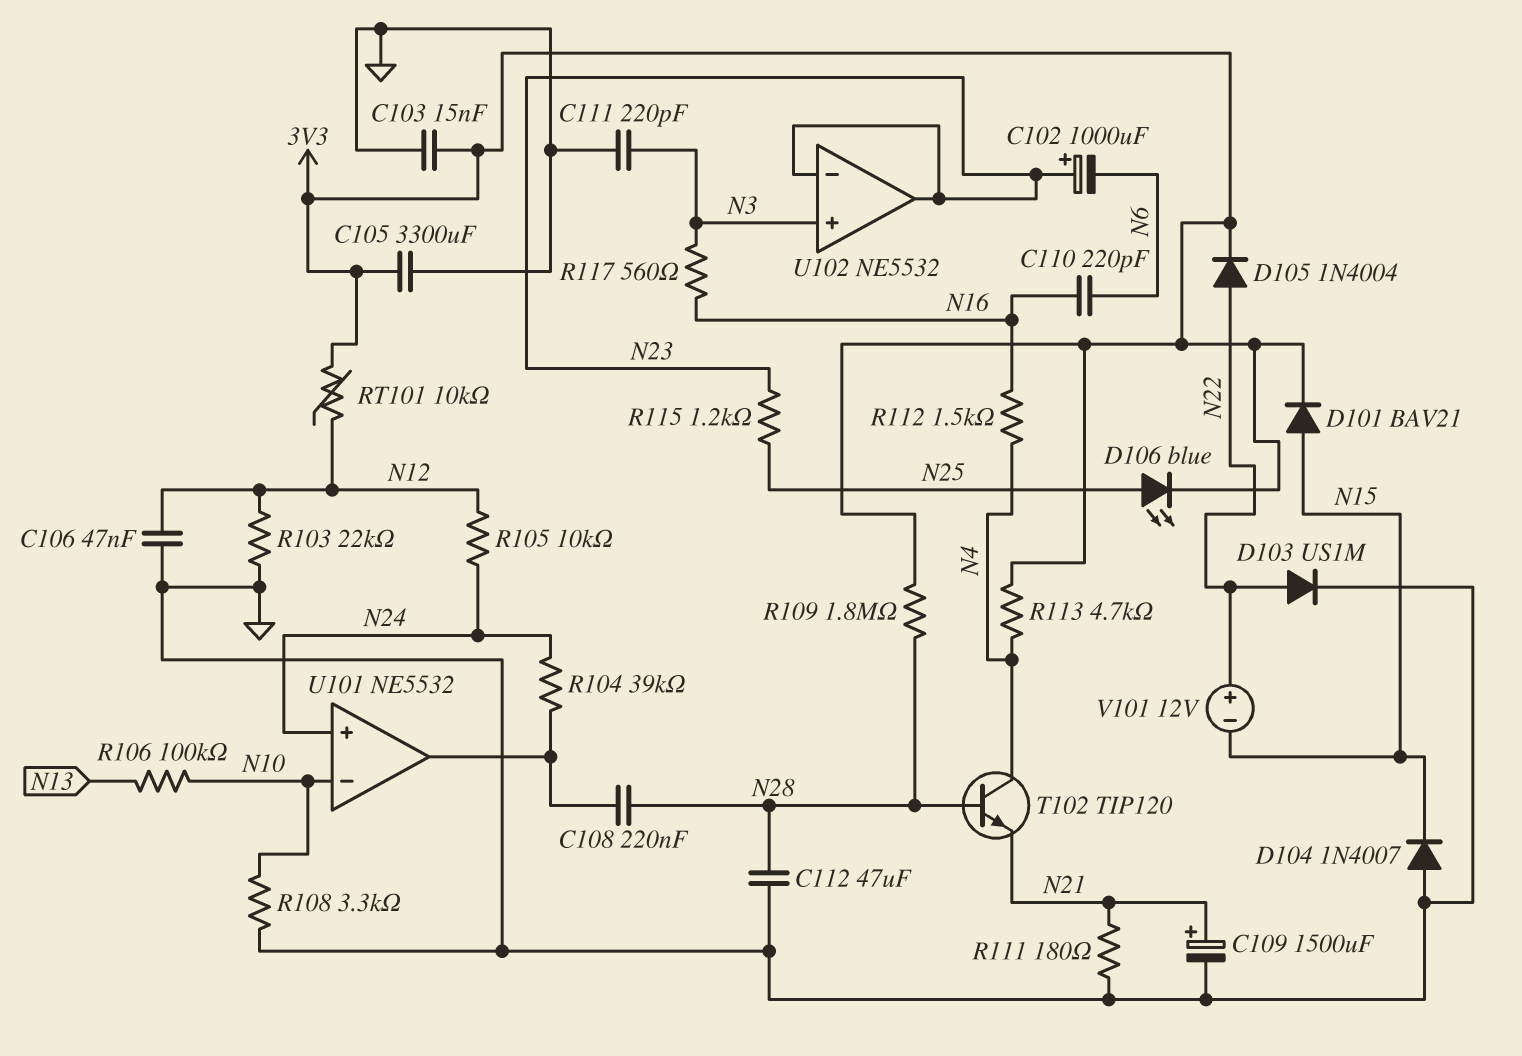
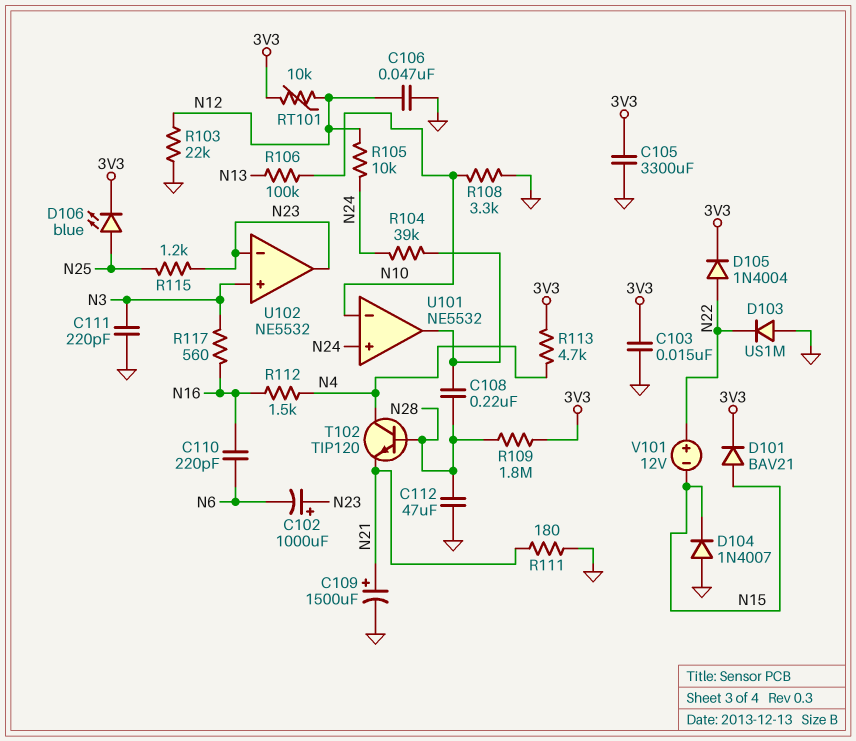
D103: diode US1M (A N22, K GND) -> diode US1M (A GND, K N22)

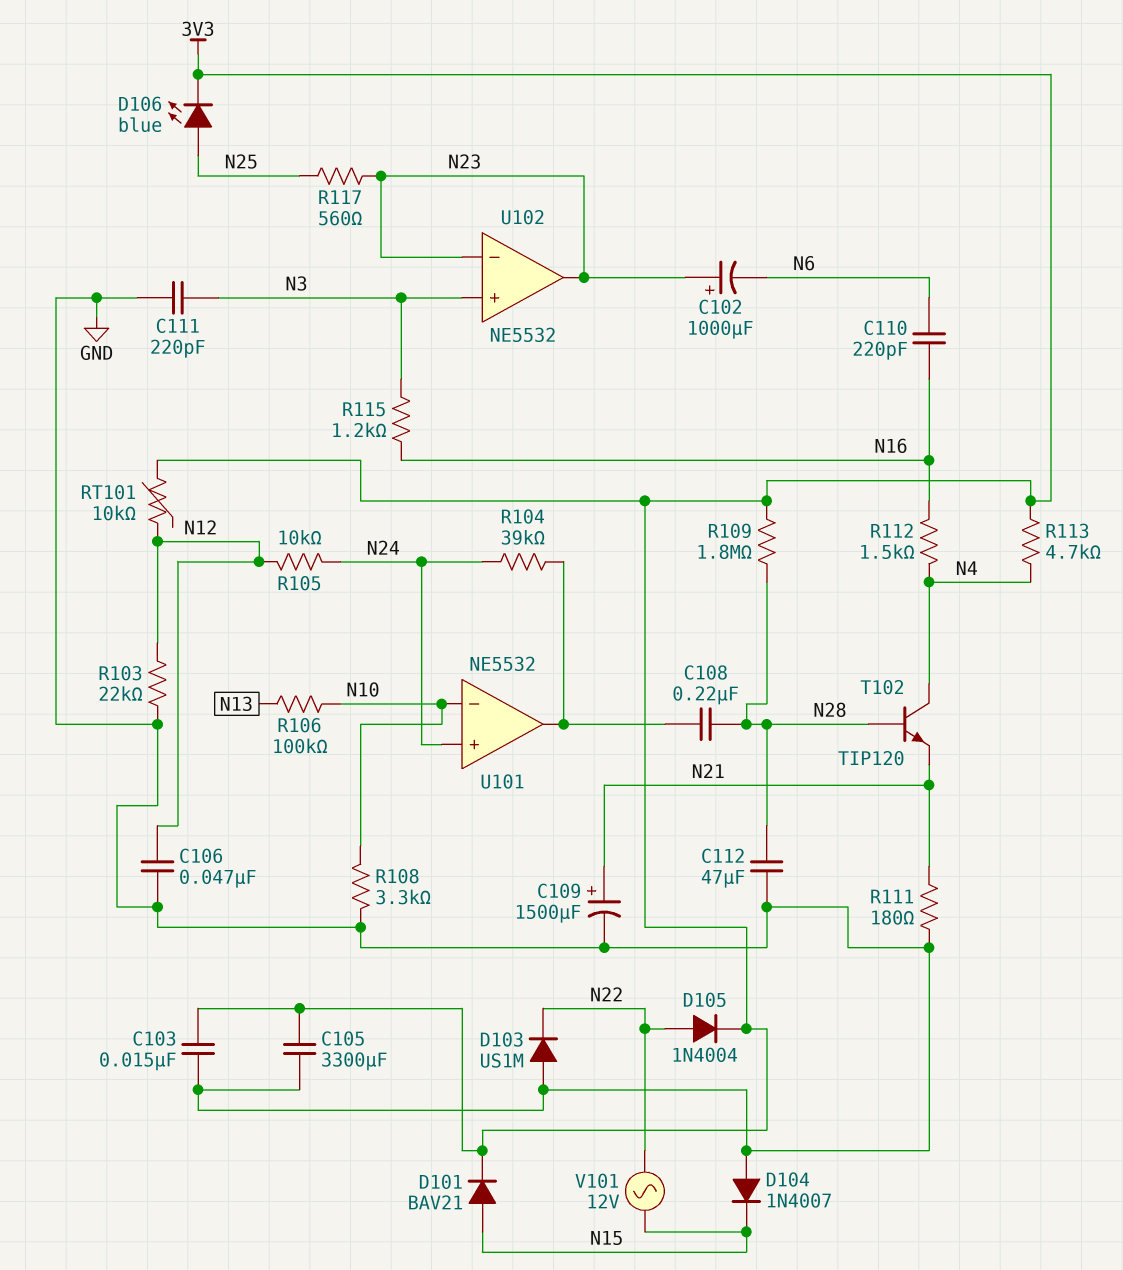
R115: 1.2k (N23, N25) -> 1.2k (N3, N16)
R117: 560 (N3, N16) -> 560 (N23, N25)
V101: 12V (plus N22, minus N15) -> AC 12V (N15, N22)

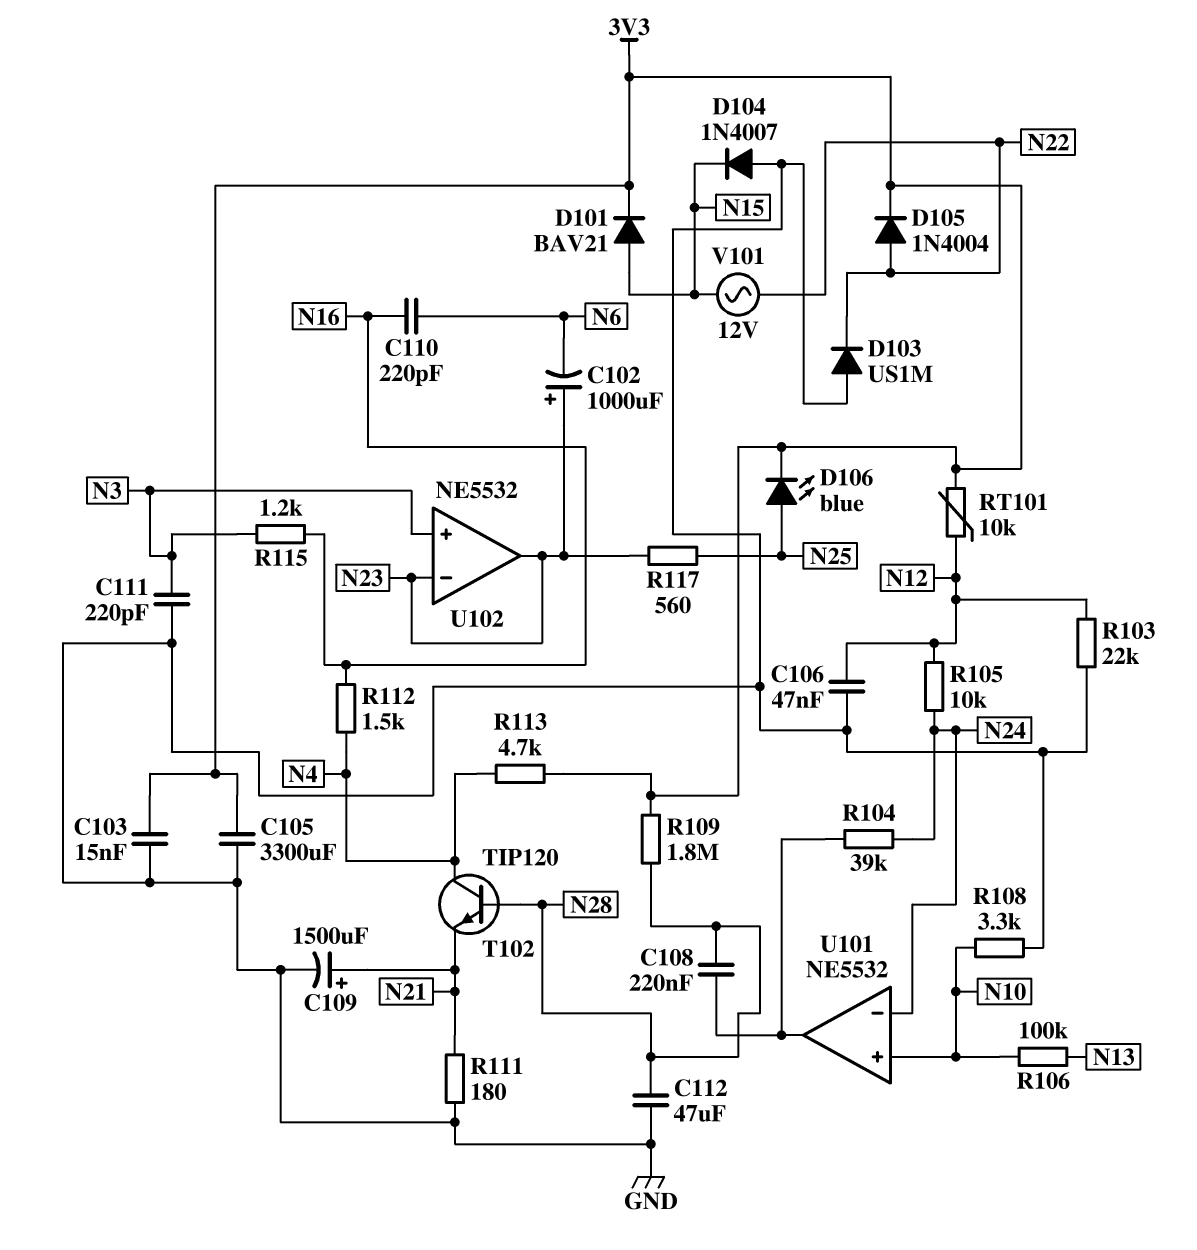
U101 pin in+: N24 -> N10
U101 pin in-: N10 -> N24

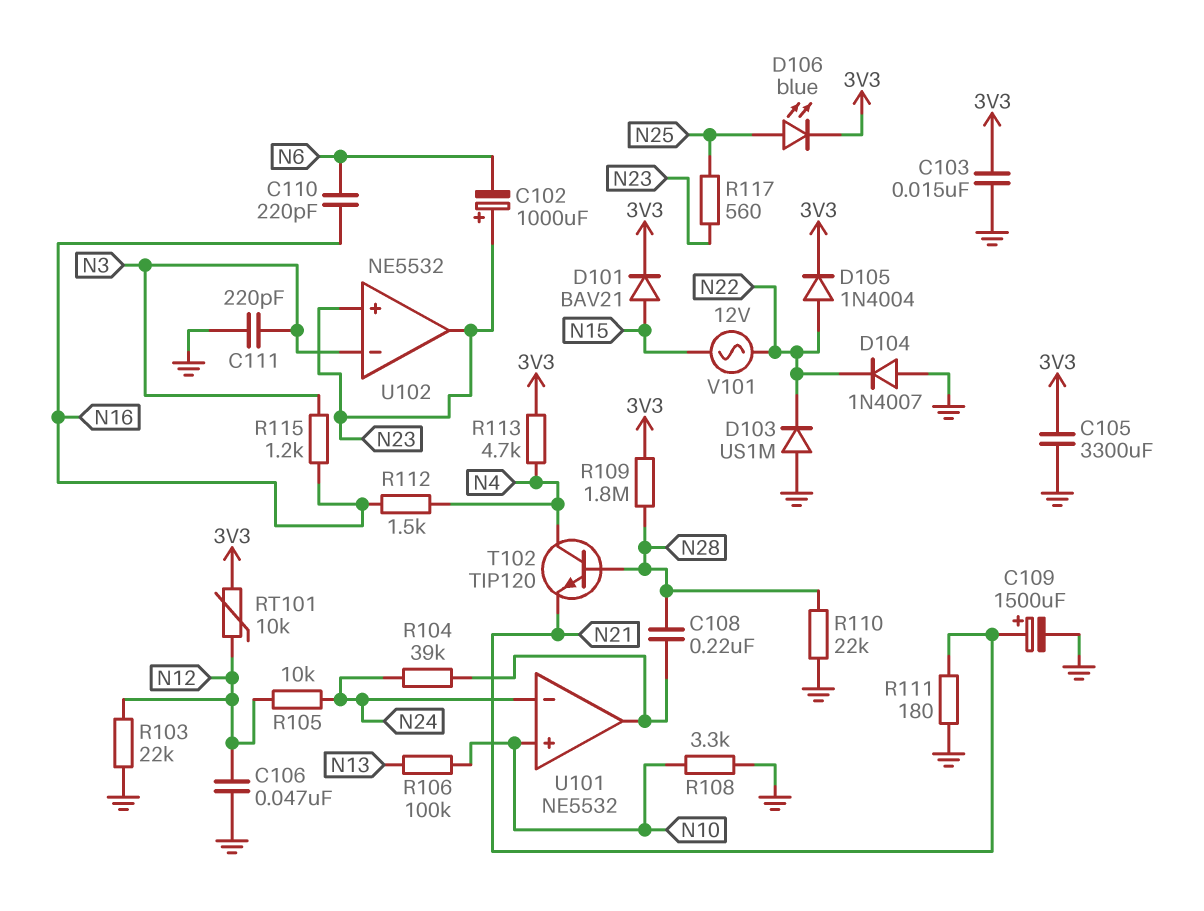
C112: 47uF (GND, N28) -> none
D104: diode 1N4007 (A GND, K N15) -> diode 1N4007 (A GND, K N22)
R110: none -> 22k (GND, N28)
U102 pin in+: N3 -> N23
U102 pin in-: N23 -> N3

